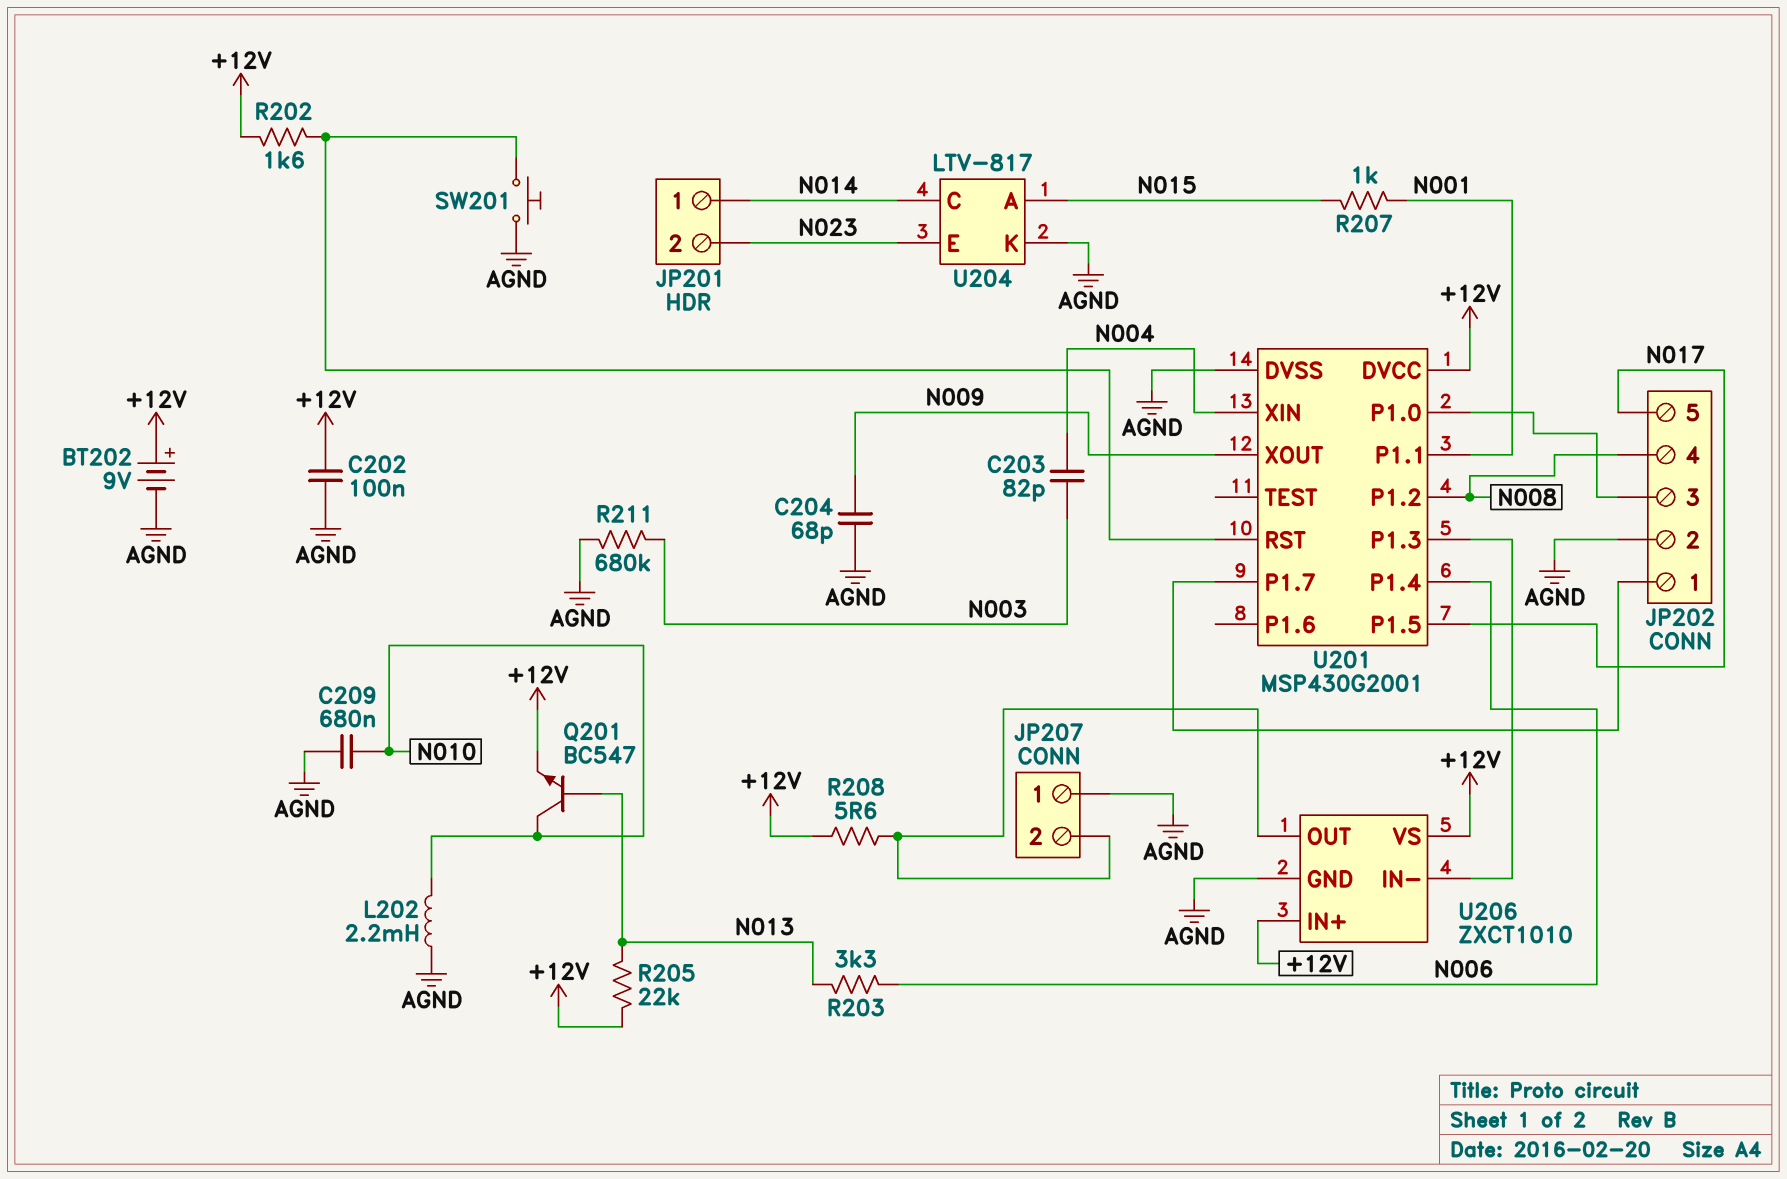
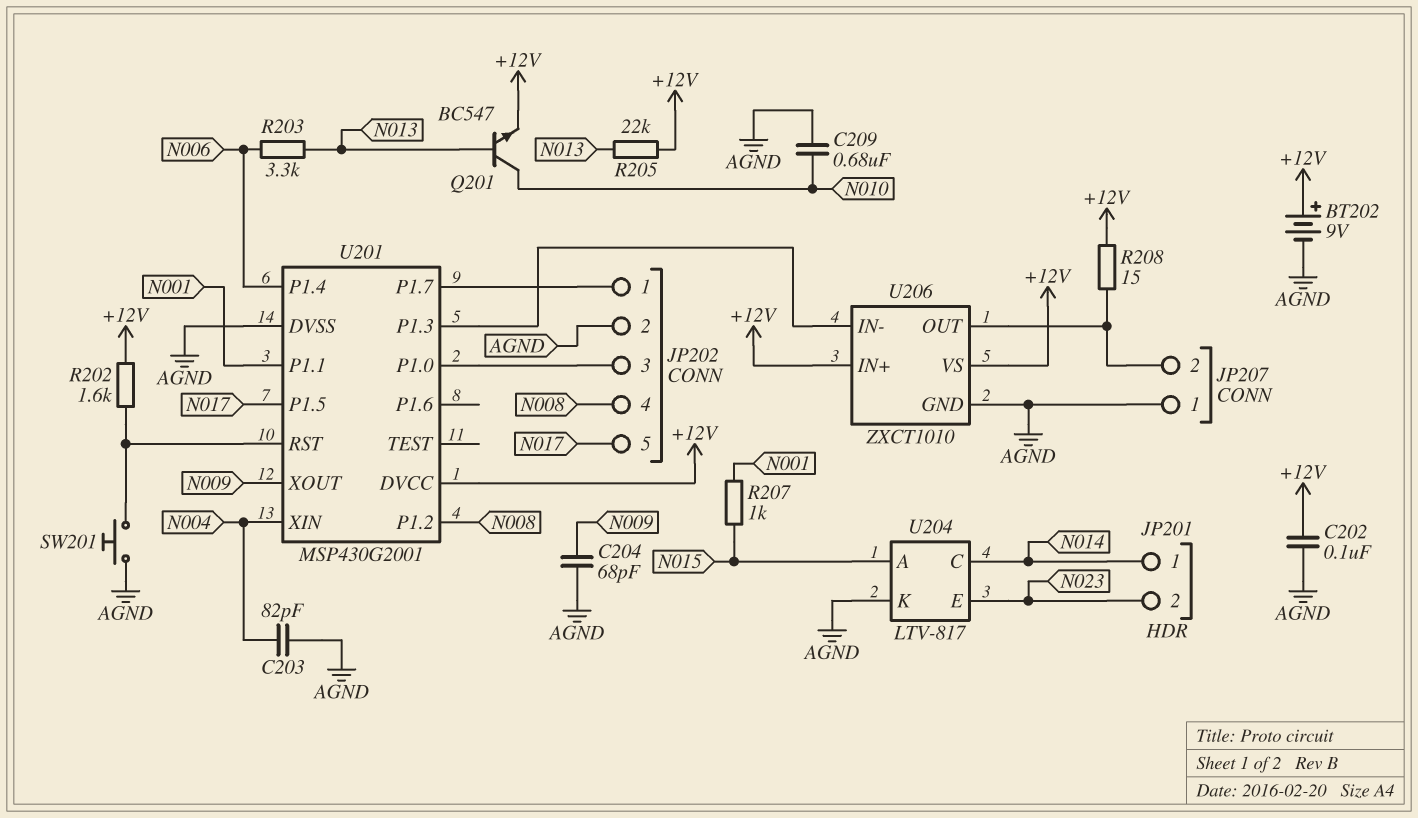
C203: 82pF (N003, N004) -> 82pF (AGND, N004)
L202: 2.2mH (AGND, N010) -> none
R208: 5.6 (+12V, JP207/2) -> 15 (+12V, JP207/2)
R211: 680k (AGND, N003) -> none

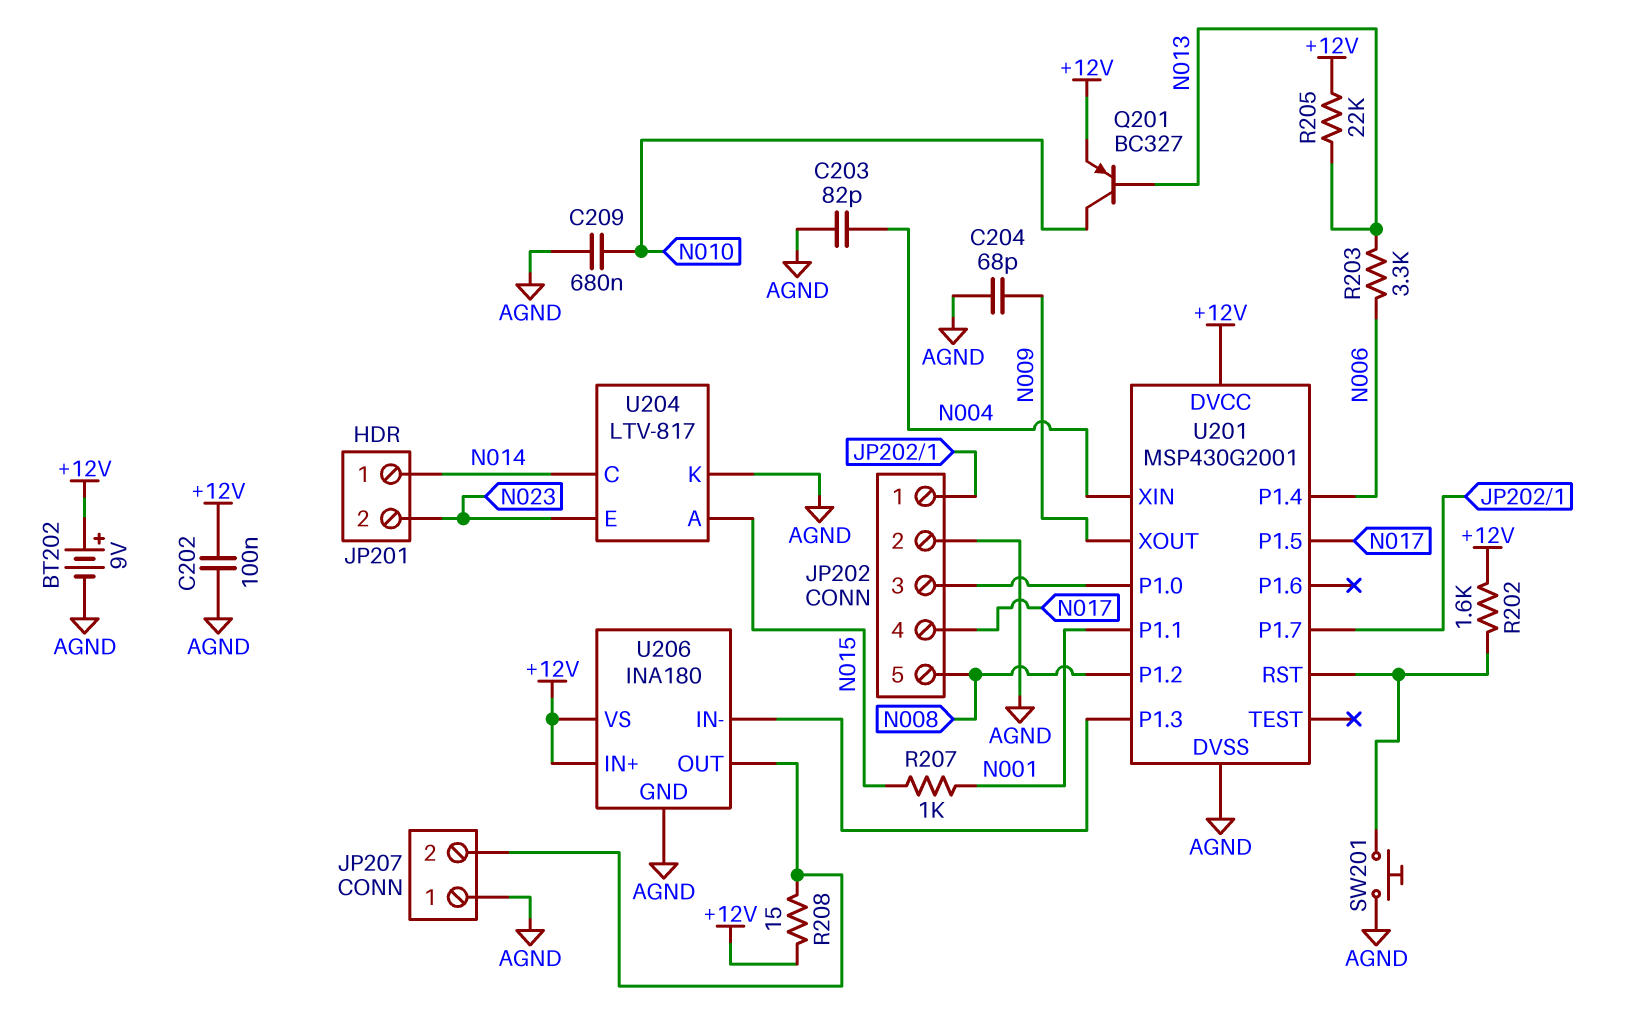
JP202 pin 4: N008 -> N017
JP202 pin 5: N017 -> N008
Q201: NPN BC547 (B N013, C N010, E +12V) -> PNP BC327 (B N013, C N010, E +12V)
U206: ZXCT1010 -> INA180

